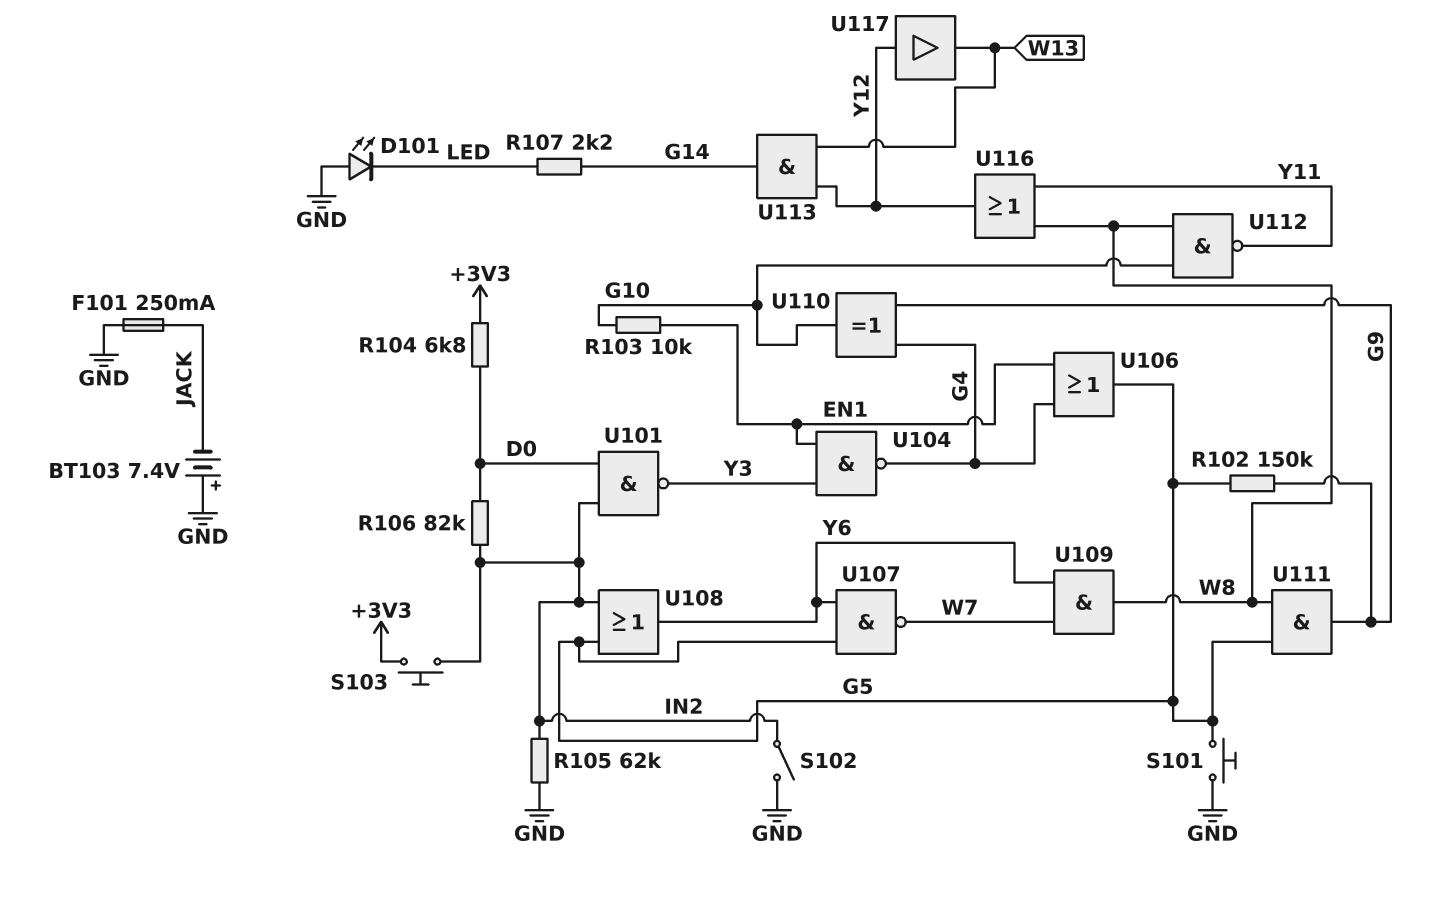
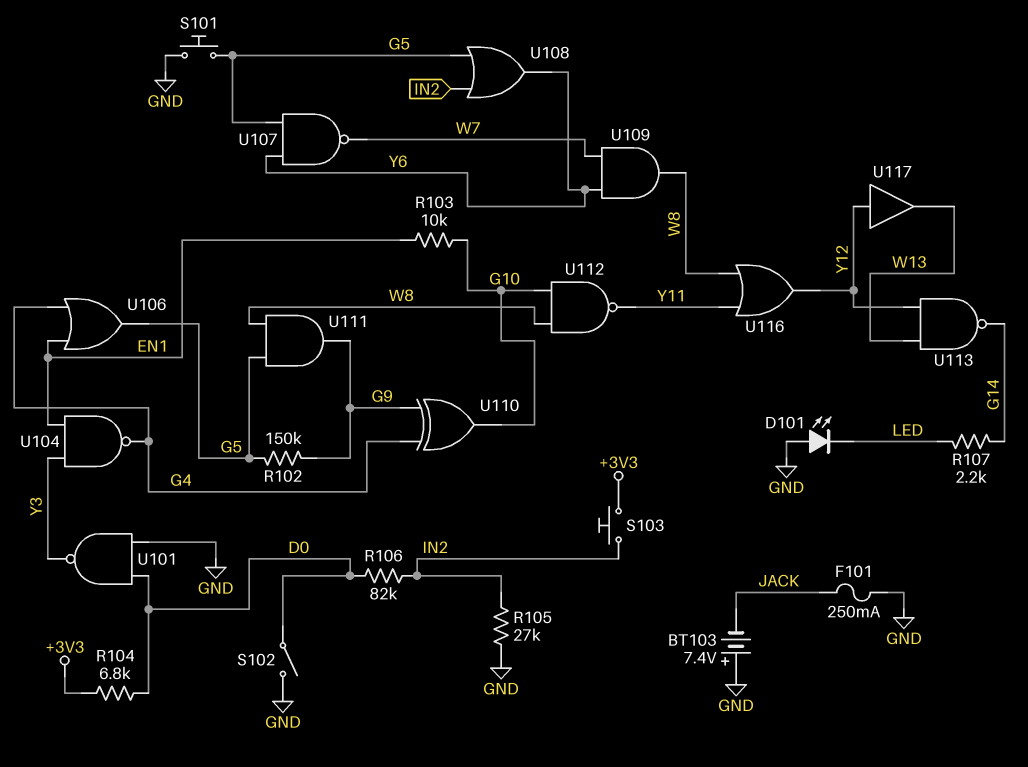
R105: 62k (GND, IN2) -> 27k (GND, IN2)
S102: switch (GND, IN2) -> switch (D0, GND)
U101: NAND (in D0, in IN2, out Y3) -> NAND (in D0, in GND, out Y3)
U113: AND (in W13, in Y12, out G14) -> NAND (in W13, in Y12, out G14)

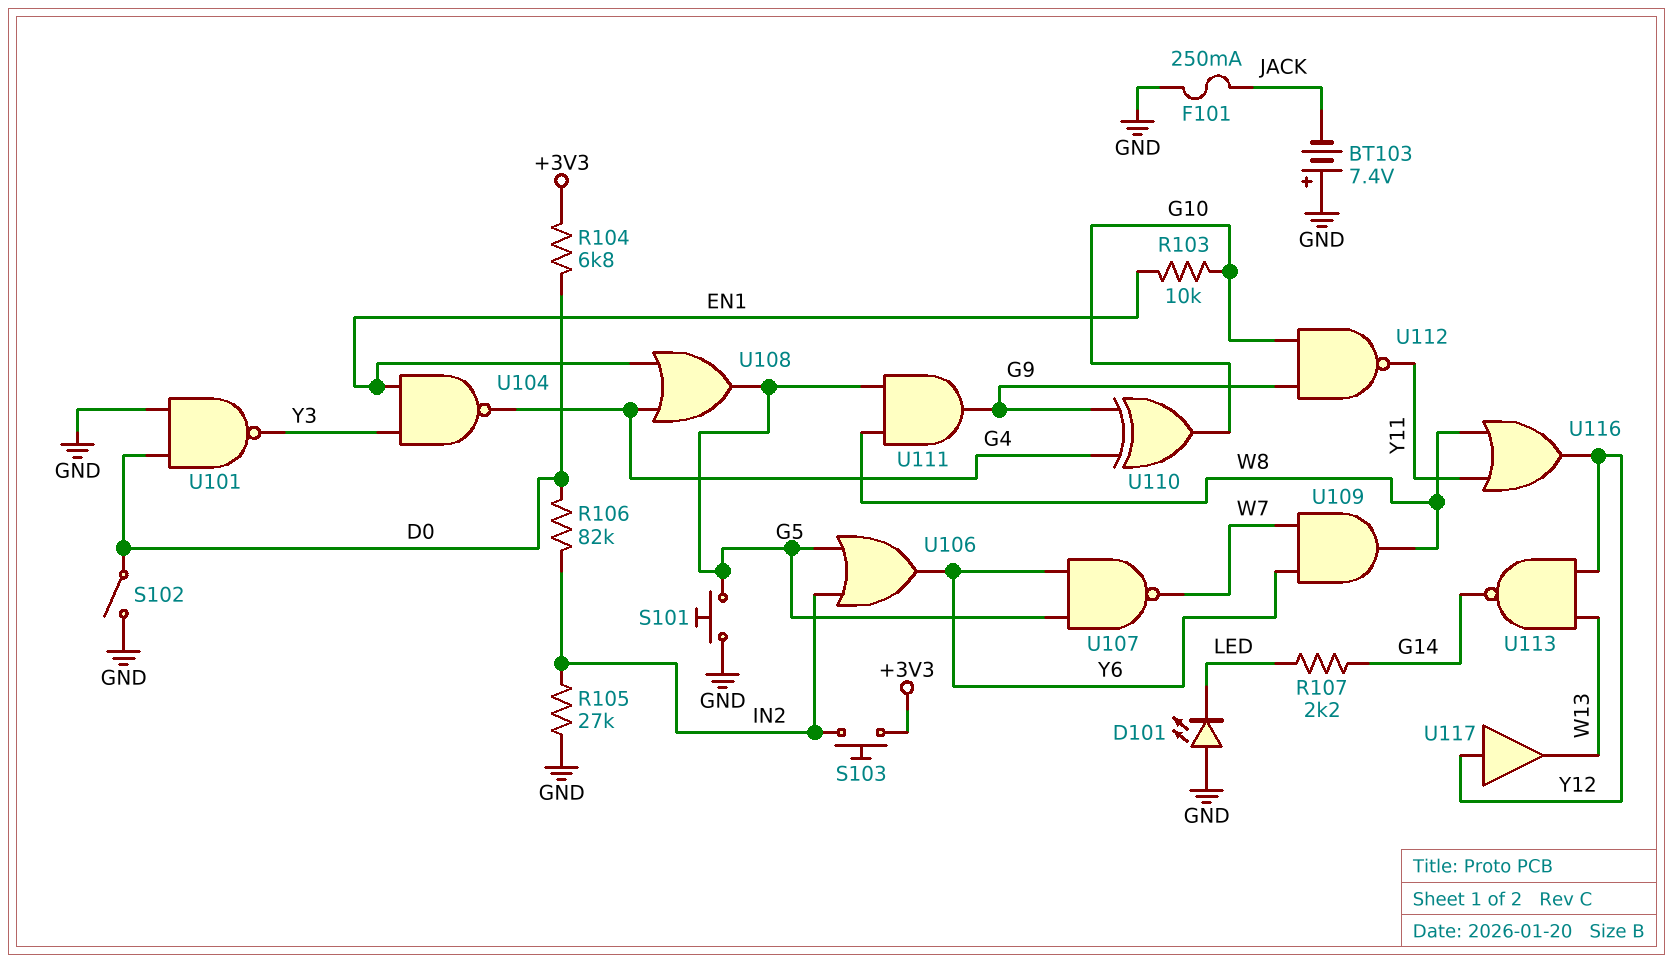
R102: 150k (G5, G9) -> none
U106: OR (in EN1, in G4, out G5) -> OR (in G5, in IN2, out Y6)
U108: OR (in G5, in IN2, out Y6) -> OR (in EN1, in G4, out G5)
U112: NAND (in G10, in W8, out Y11) -> NAND (in G9, in G10, out Y11)

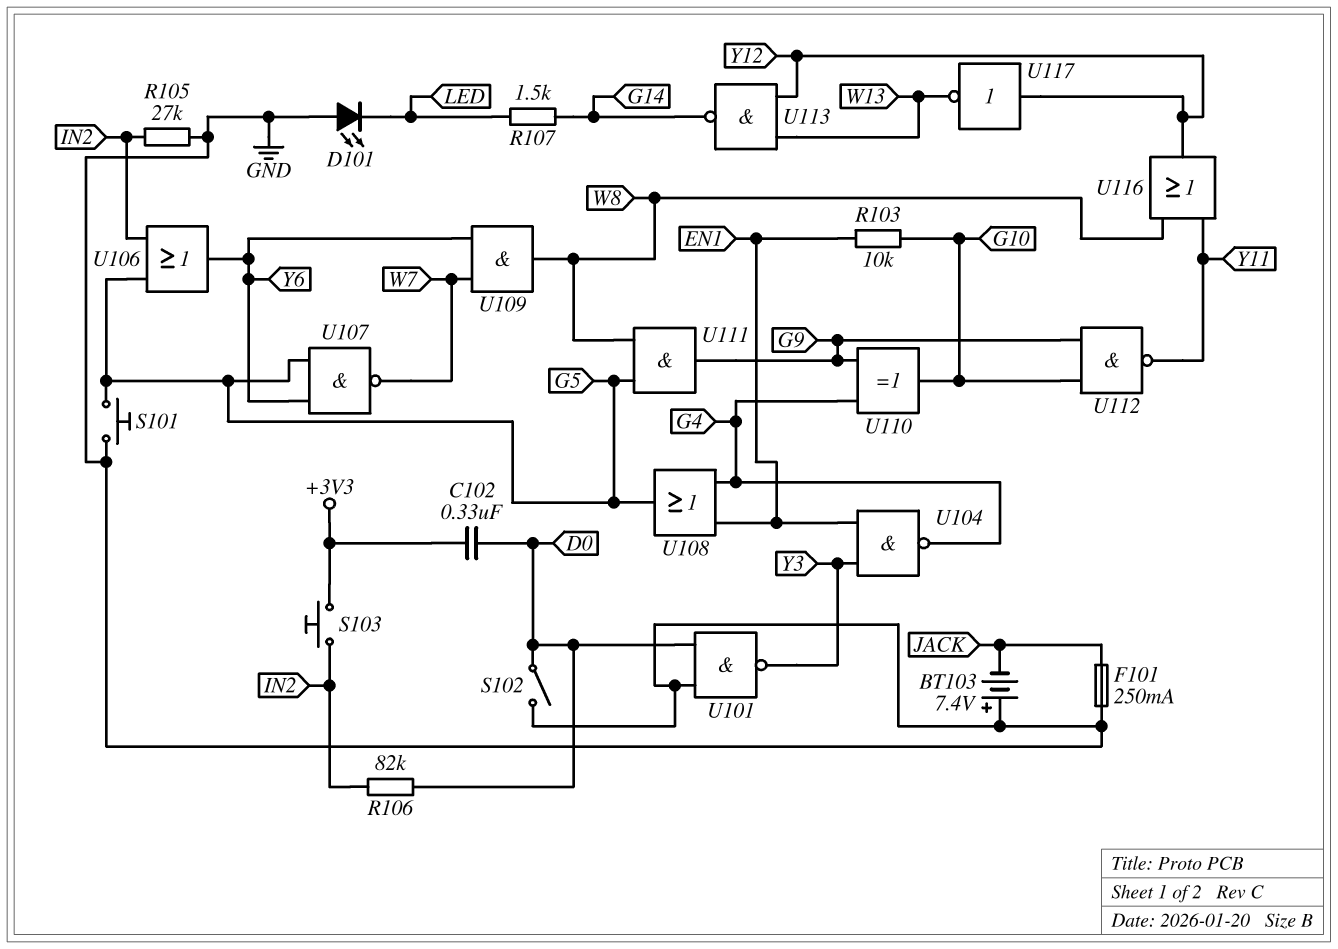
C102: none -> 330nF (+3V3, D0)
R104: 6.8k (+3V3, D0) -> none
R107: 2.2k (G14, LED) -> 1.5k (G14, LED)
U117: buffer (in Y12, out W13) -> NOT (in Y12, out W13)

